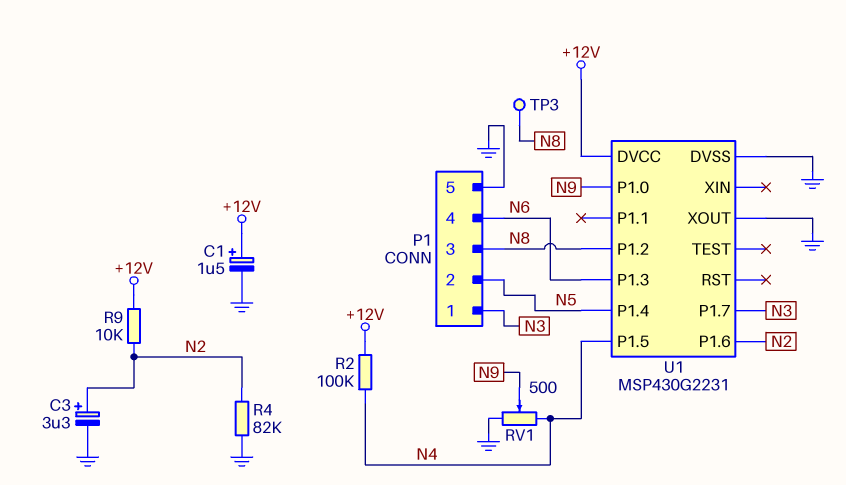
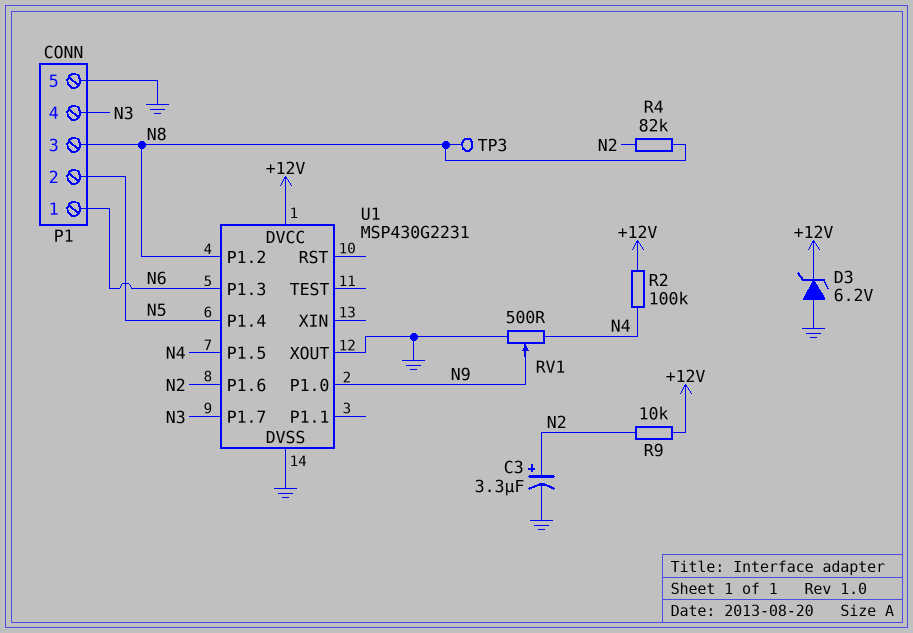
C1: 1.5uF (plus +12V, minus GND) -> none
D3: none -> zener 6.2V (A GND, K +12V)
P1 pin 1: N3 -> N6
P1 pin 4: N6 -> N3
R4: 82k (GND, N2) -> 82k (N2, N8)

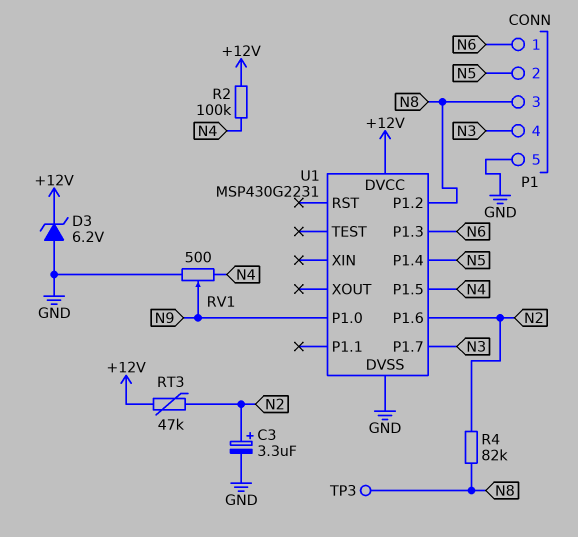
R9: 10k (+12V, N2) -> none
RT3: none -> 47k (+12V, N2)
U1 pin XOUT: GND -> none

